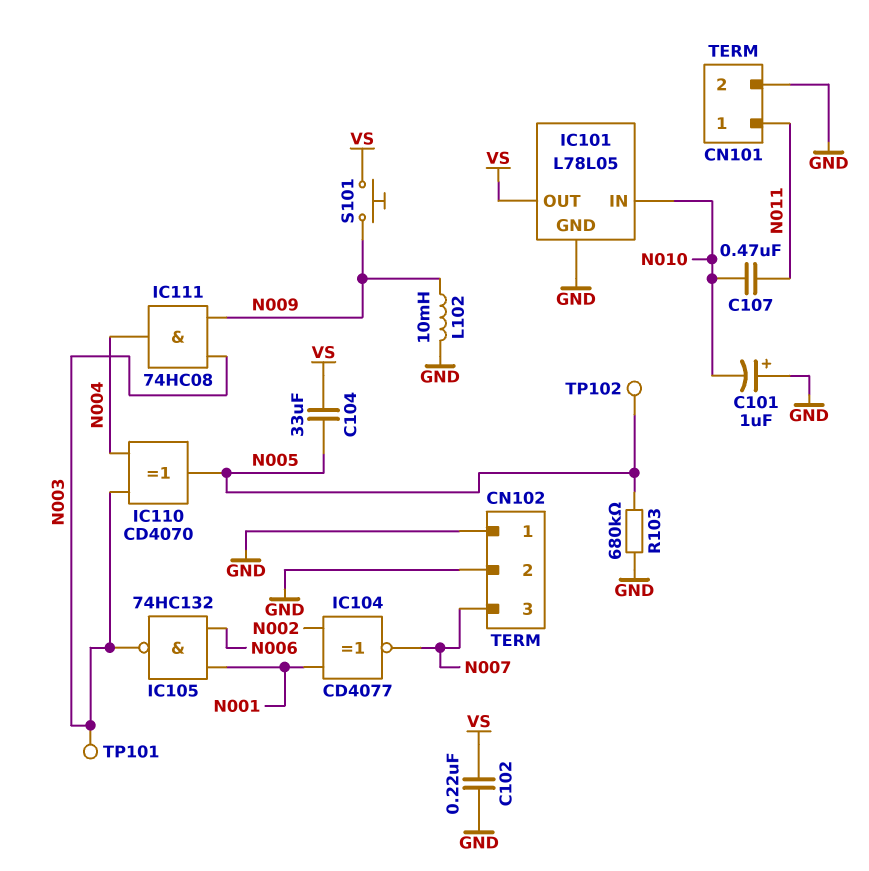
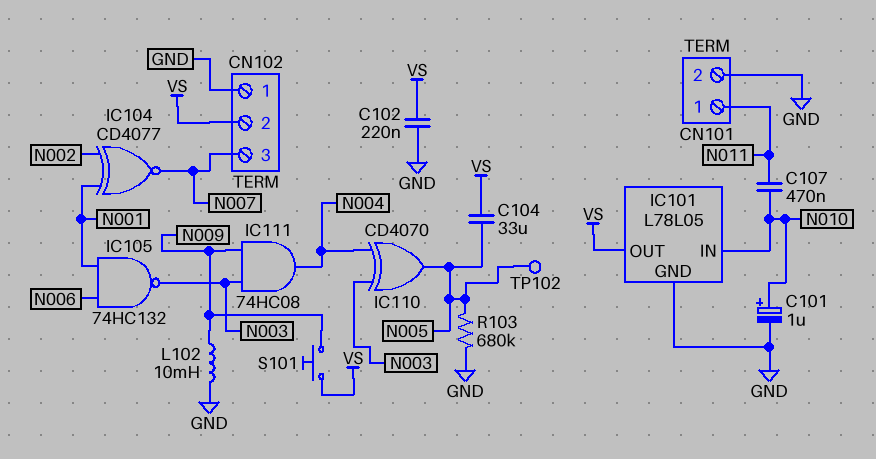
C101: 1uF (plus GND, minus N010) -> 1uF (plus N010, minus GND)
CN102 pin 2: GND -> VS
TP101: test point (N003) -> none

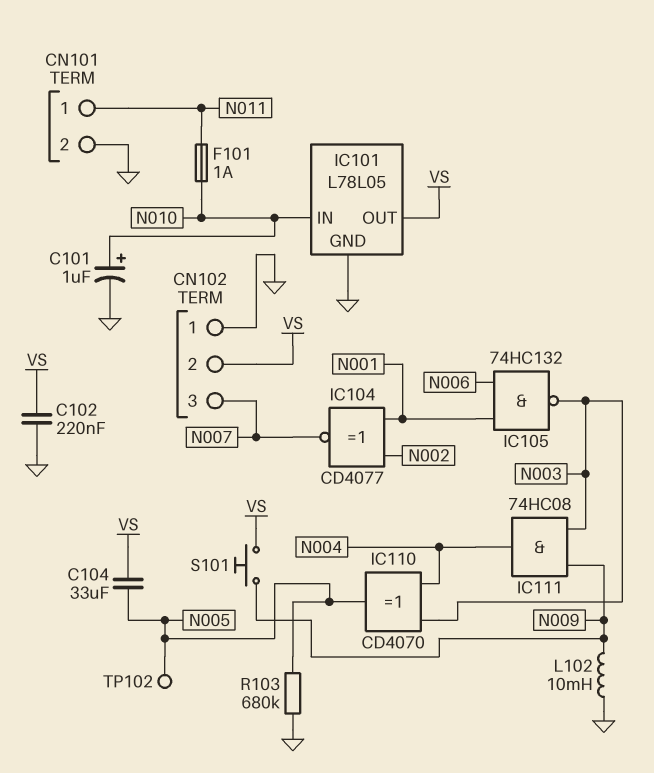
C107: 470nF (N010, N011) -> none
F101: none -> 1A (N010, N011)

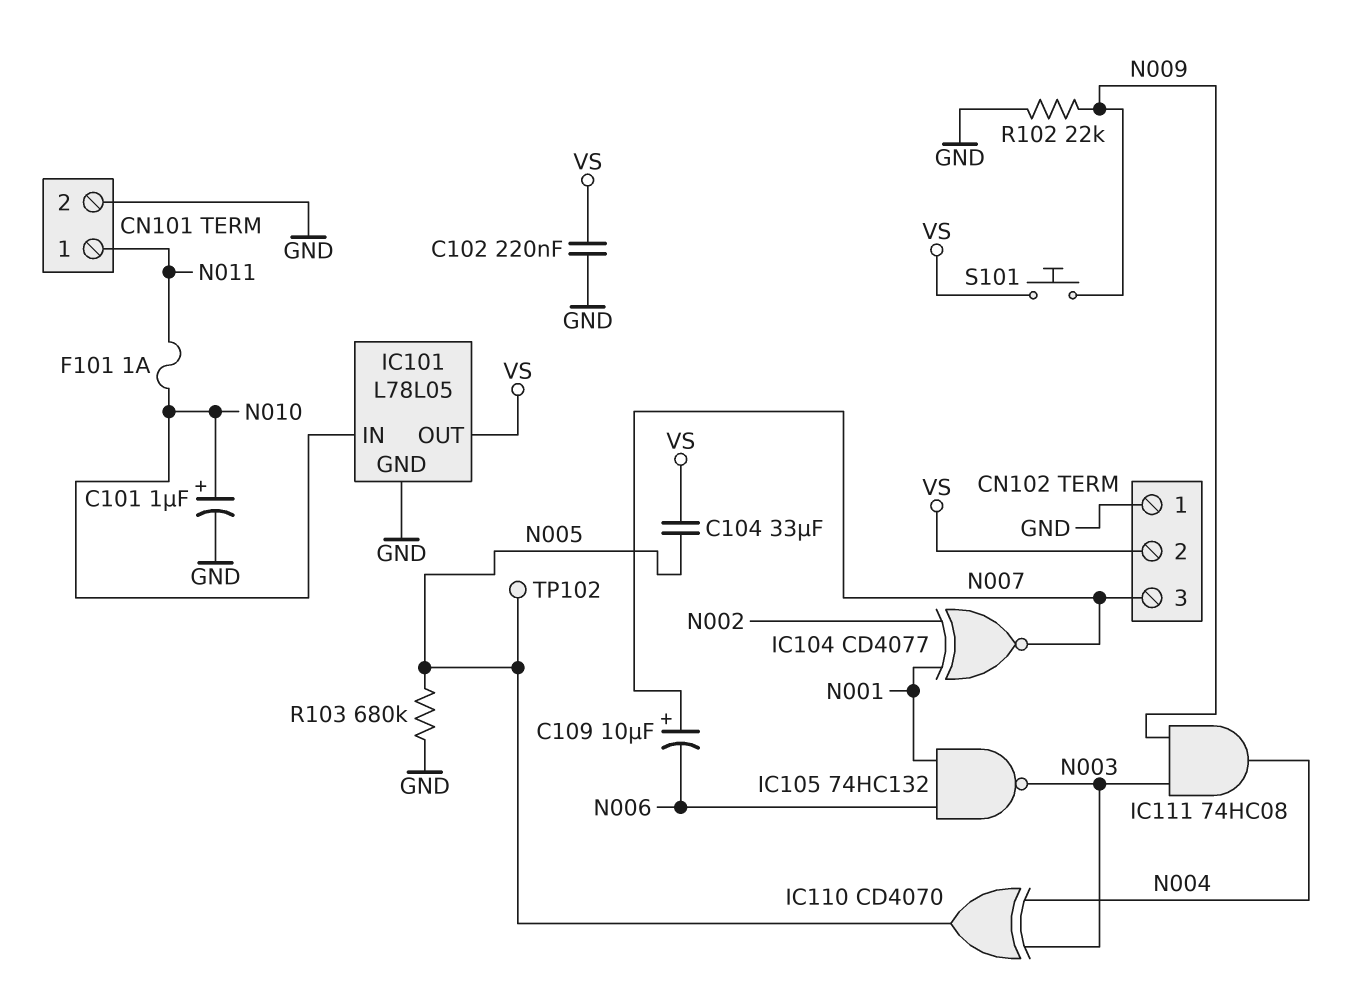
C109: none -> 10uF (plus N007, minus N006)
L102: 10mH (GND, N009) -> none
R102: none -> 22k (GND, N009)

